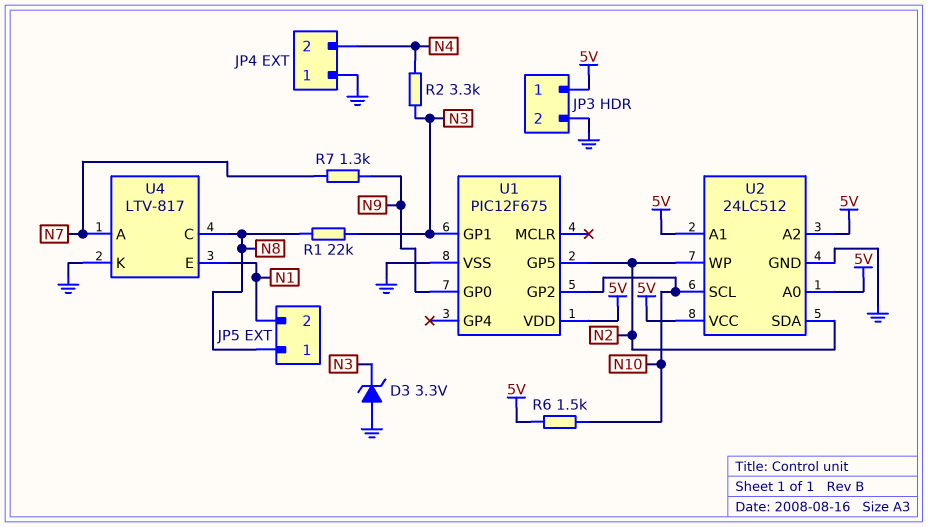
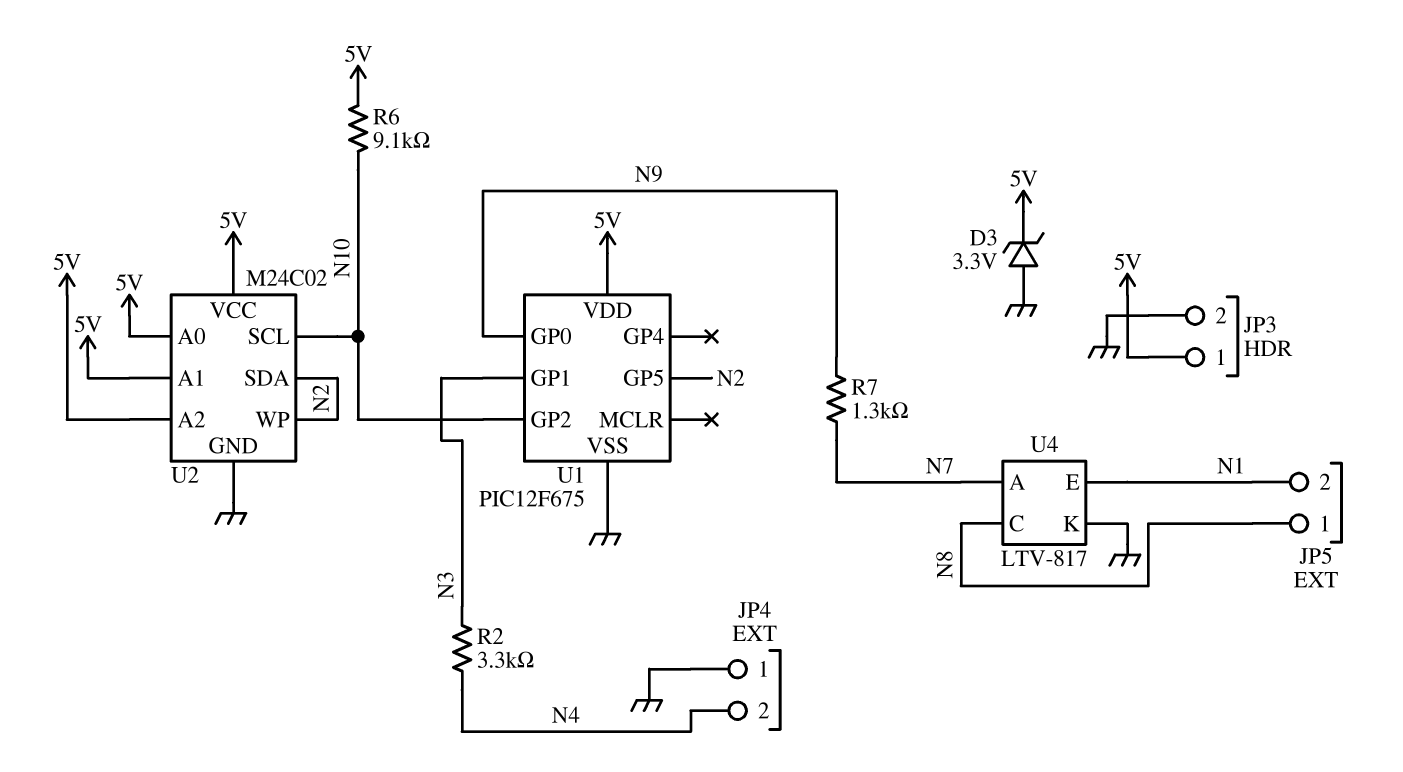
D3: zener 3.3V (A GND, K N3) -> zener 3.3V (A GND, K 5V)
R1: 22k (N3, N8) -> none
R6: 1.5k (5V, N10) -> 9.1k (5V, N10)
U2: 24LC512 -> M24C02

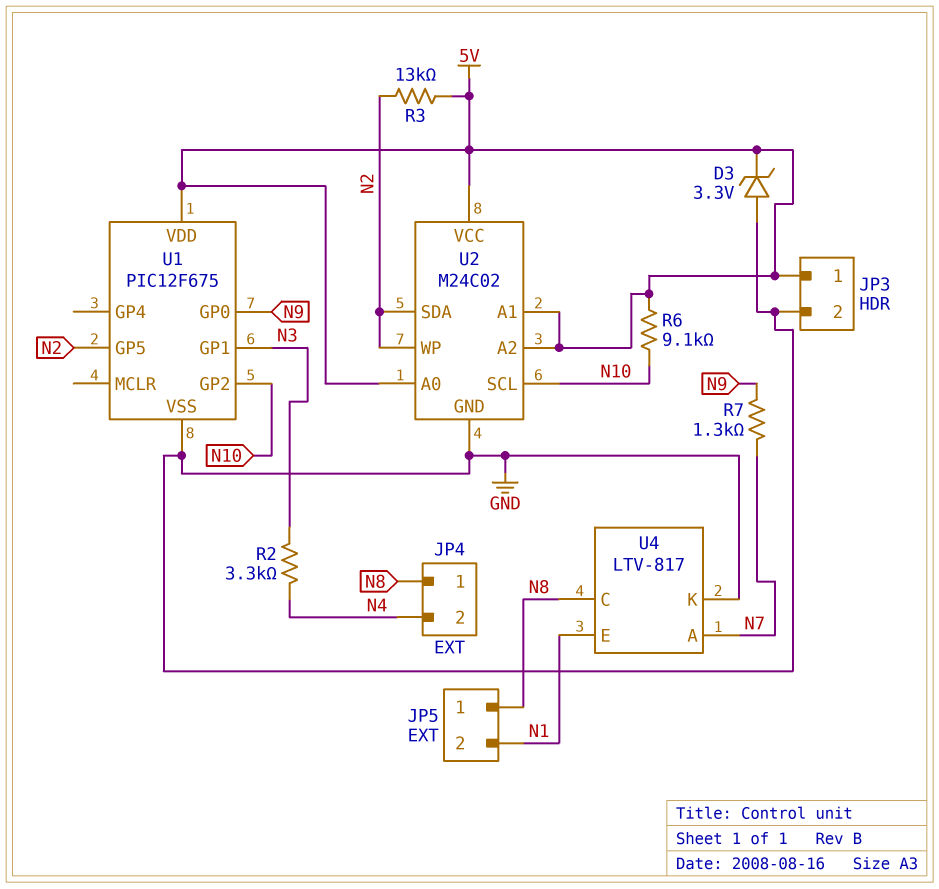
JP4 pin 1: GND -> N8
R3: none -> 13k (5V, N2)

